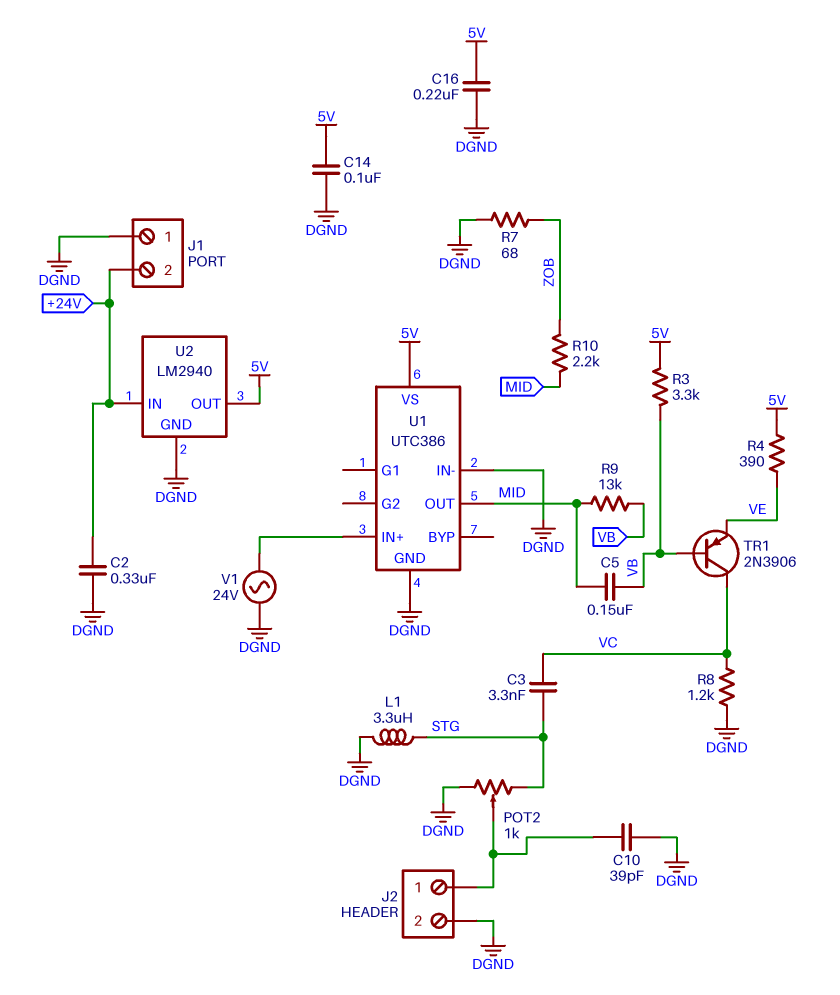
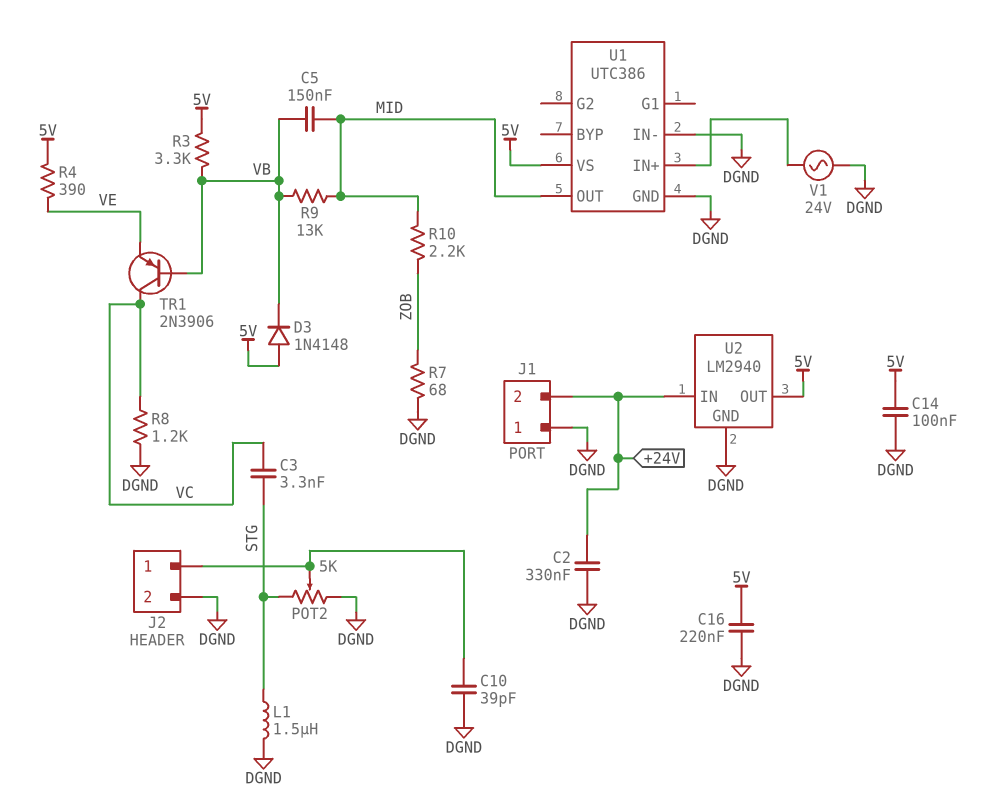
D3: none -> diode 1N4148 (A 5V, K VB)
L1: 3.3uH (DGND, STG) -> 1.5uH (DGND, STG)
POT2: 1k (DGND, STG, wiper J2/1) -> 5k (DGND, STG, wiper J2/1)

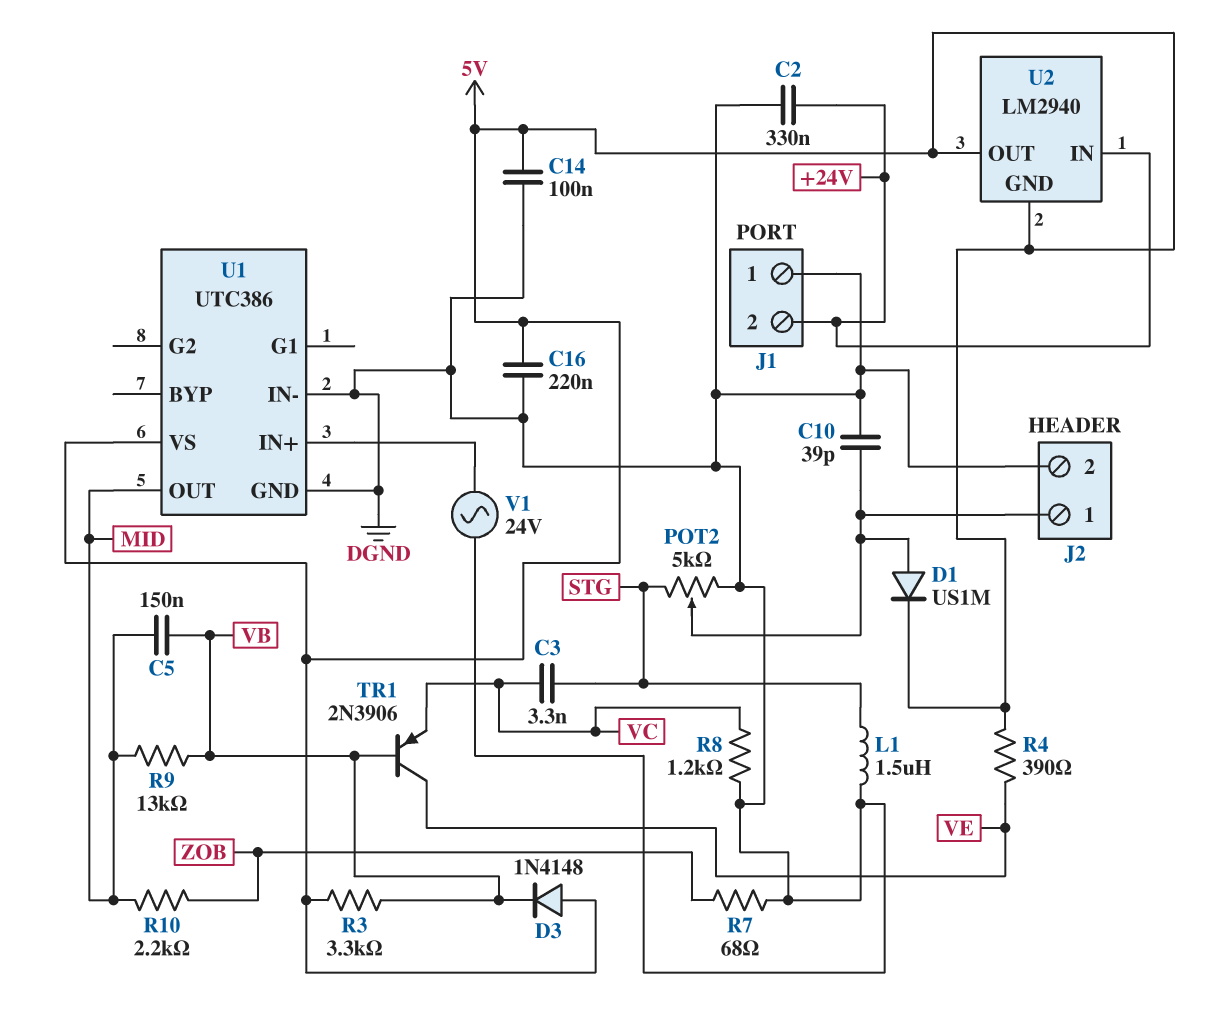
D1: none -> diode US1M (A J2/1, K 5V)
TR1: PNP 2N3906 (B VB, C VC, E VE) -> PNP 2N3906 (B VB, C VE, E VC)
U2 pin GND: DGND -> 5V

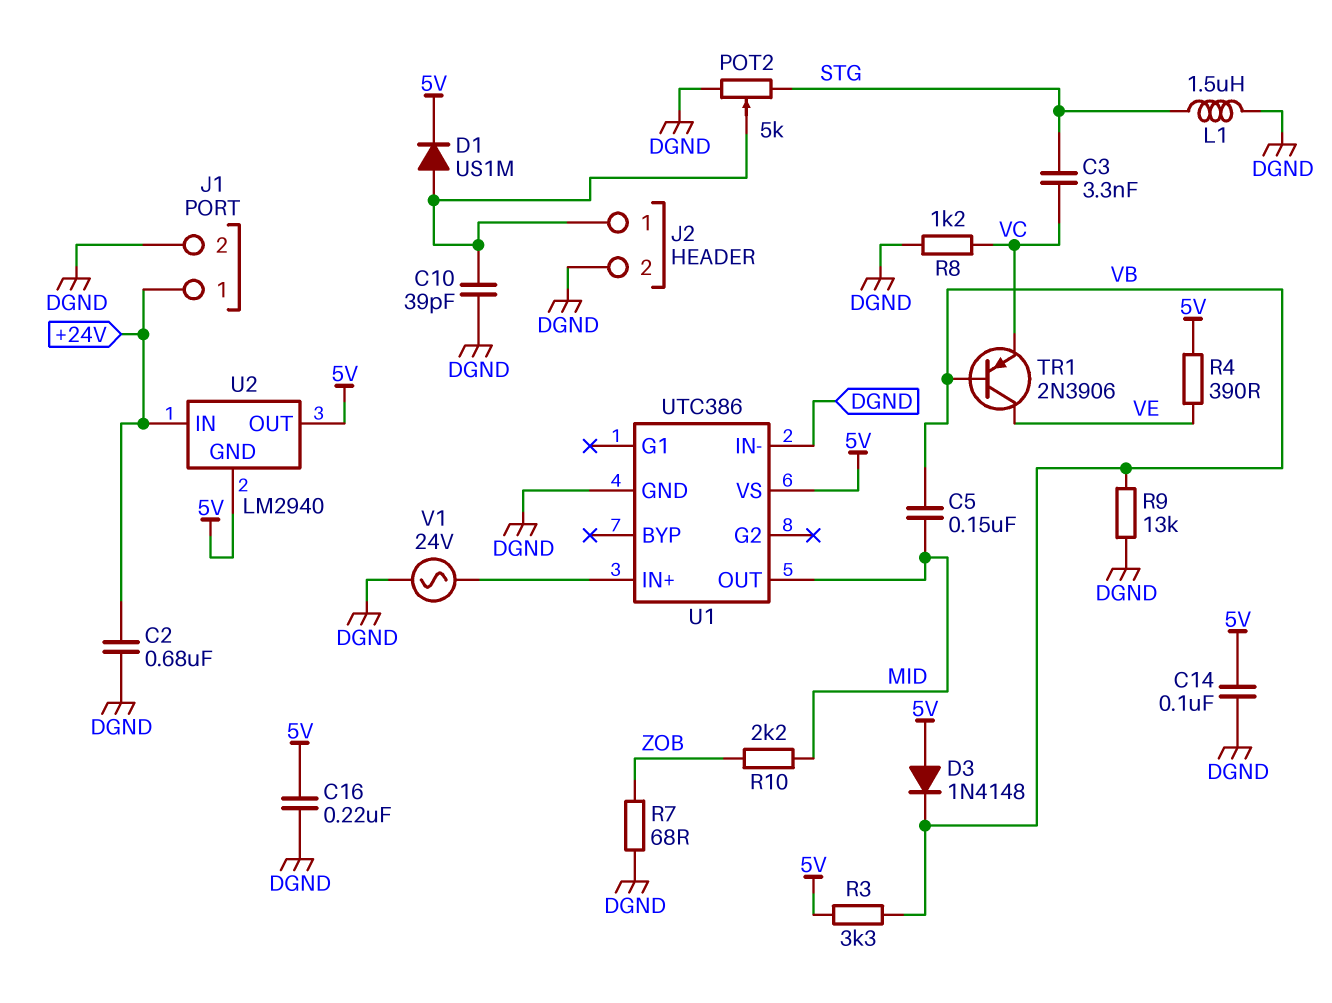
C2: 330nF (+24V, DGND) -> 680nF (+24V, DGND)
J1 pin 1: DGND -> +24V
J1 pin 2: +24V -> DGND
R9: 13k (MID, VB) -> 13k (DGND, VB)

